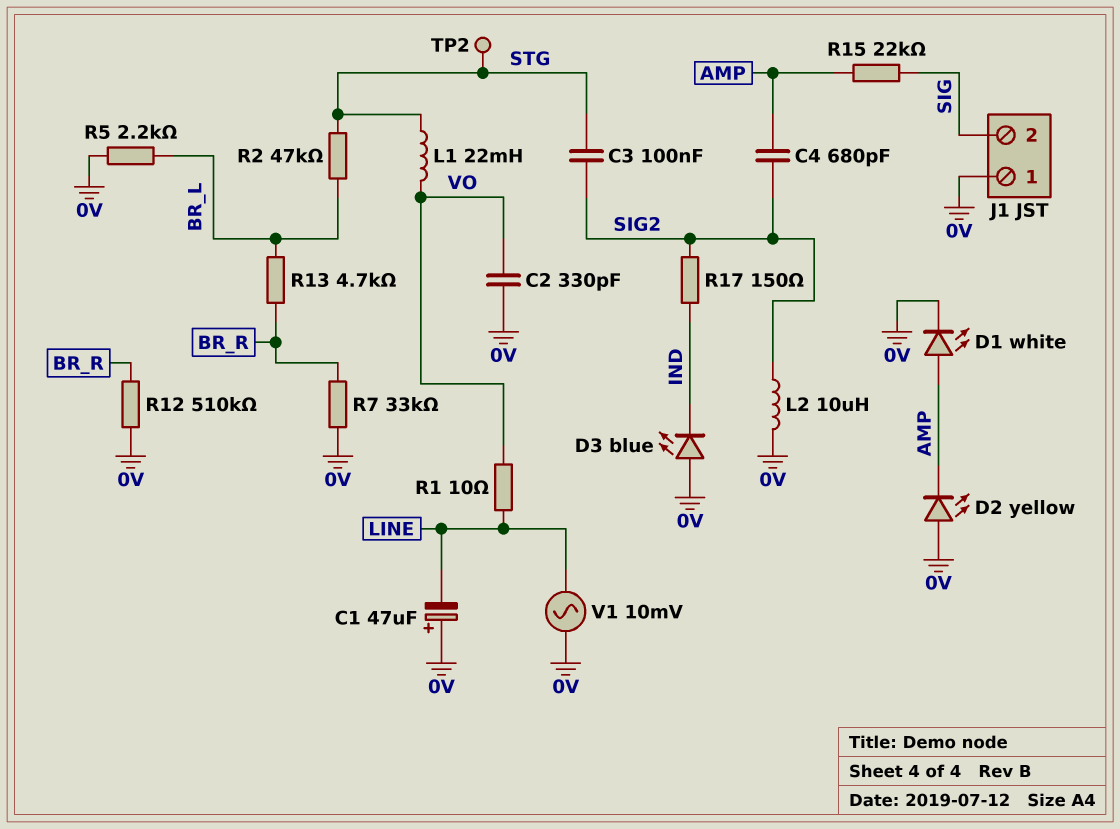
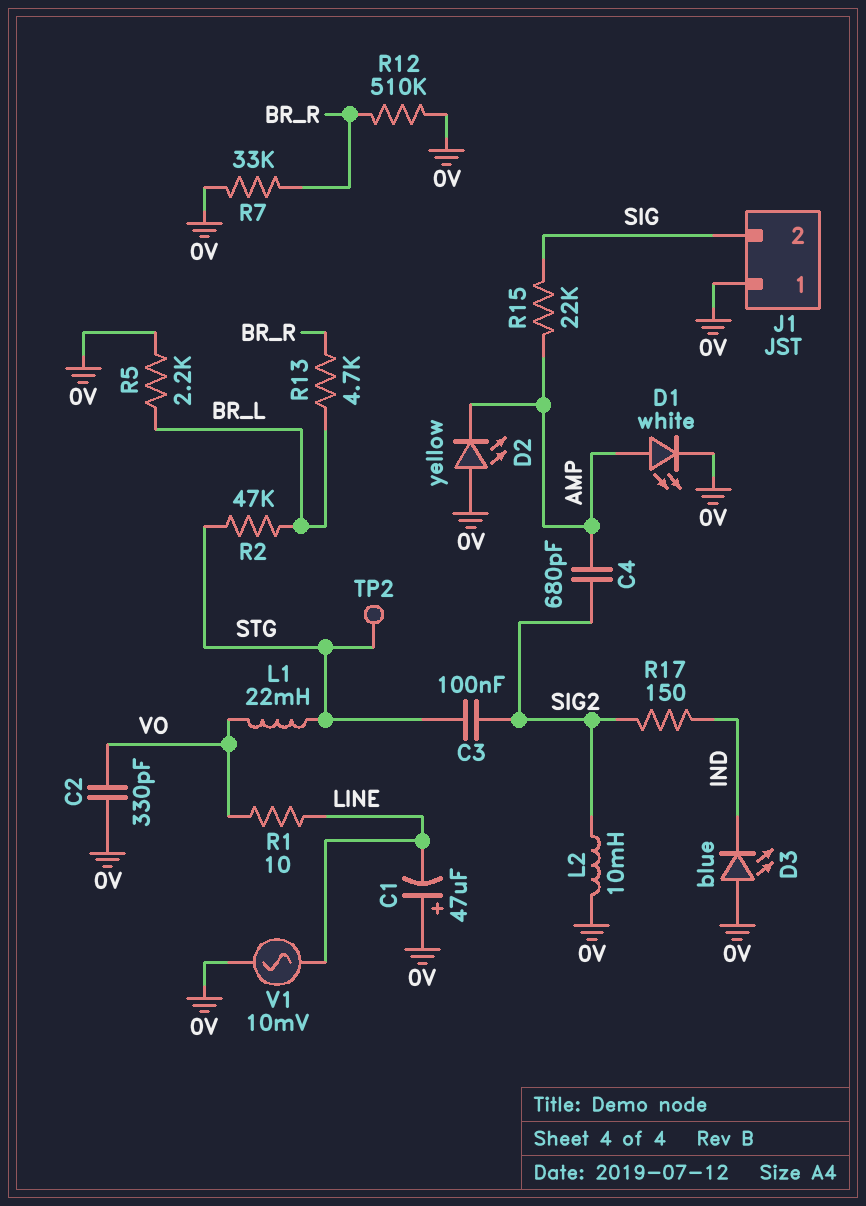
L2: 10uH (0V, SIG2) -> 10mH (0V, SIG2)

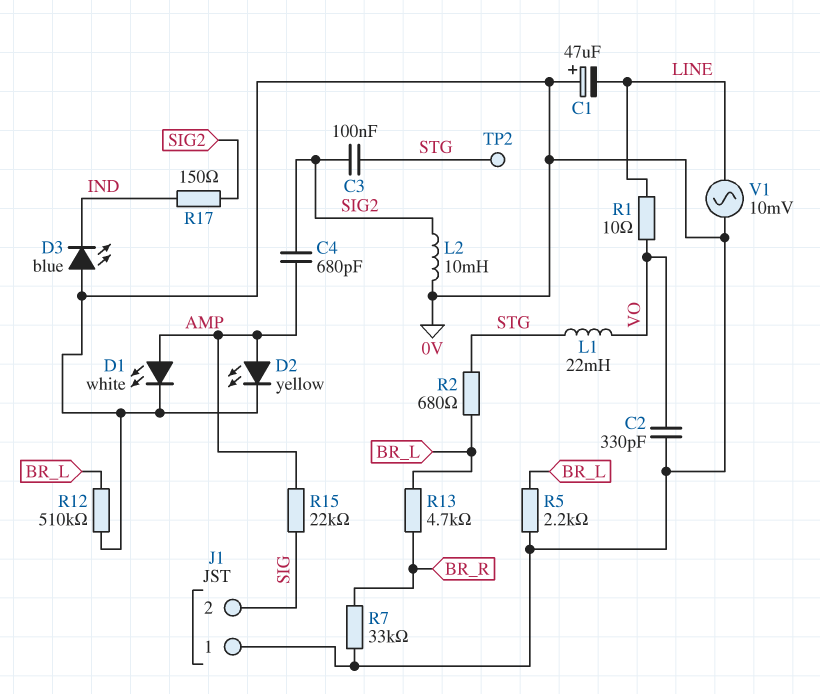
D2: LED yellow (A 0V, K AMP) -> LED yellow (A AMP, K 0V)
R2: 47k (BR_L, STG) -> 680 (BR_L, STG)
R12: 510k (0V, BR_R) -> 510k (0V, BR_L)

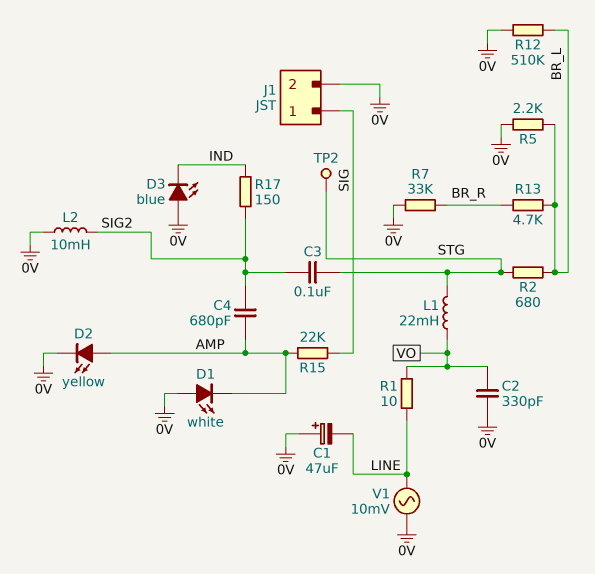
D1: LED white (A AMP, K 0V) -> LED white (A 0V, K AMP)
J1 pin 1: 0V -> SIG
J1 pin 2: SIG -> 0V

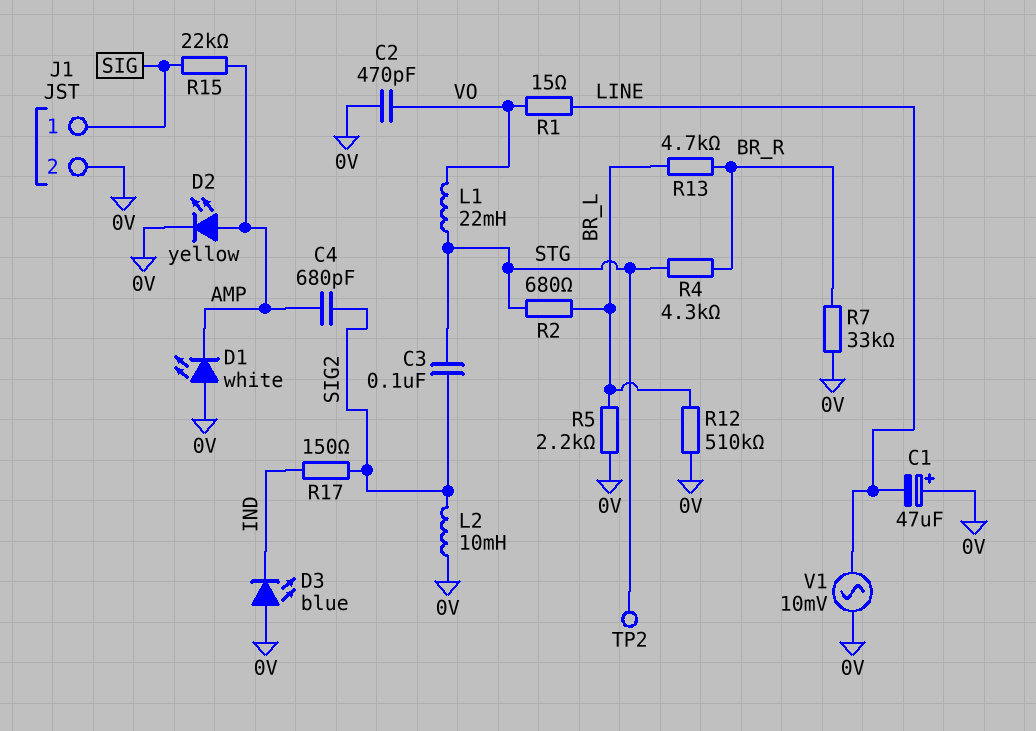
C2: 330pF (0V, VO) -> 470pF (0V, VO)
R1: 10 (LINE, VO) -> 15 (LINE, VO)
R4: none -> 4.3k (BR_R, STG)

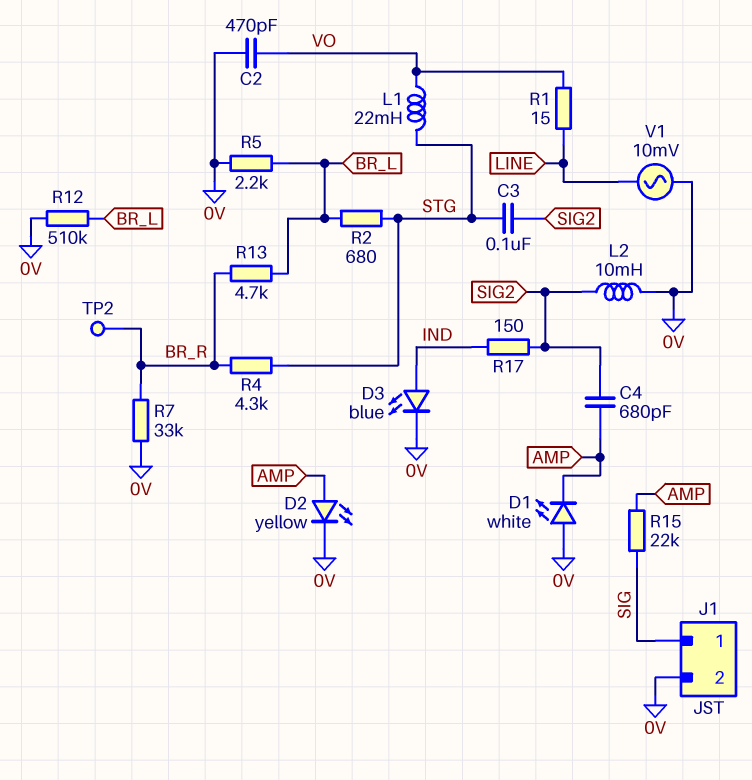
C1: 47uF (plus 0V, minus LINE) -> none
D3: LED blue (A 0V, K IND) -> LED blue (A IND, K 0V)
TP2: test point (STG) -> test point (BR_R)

